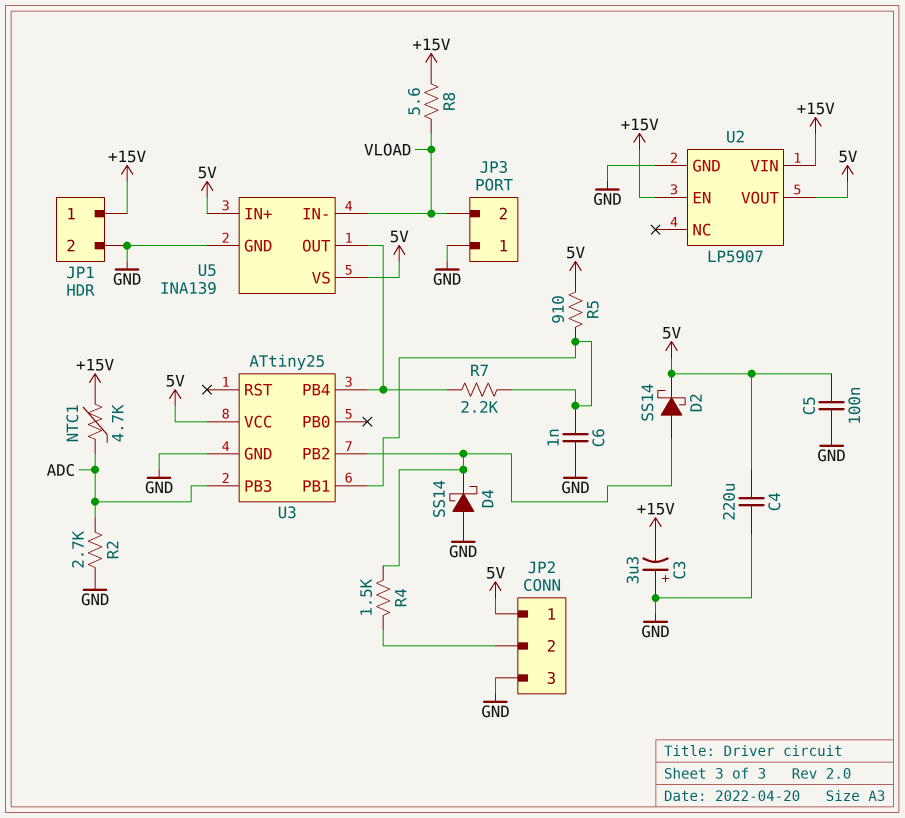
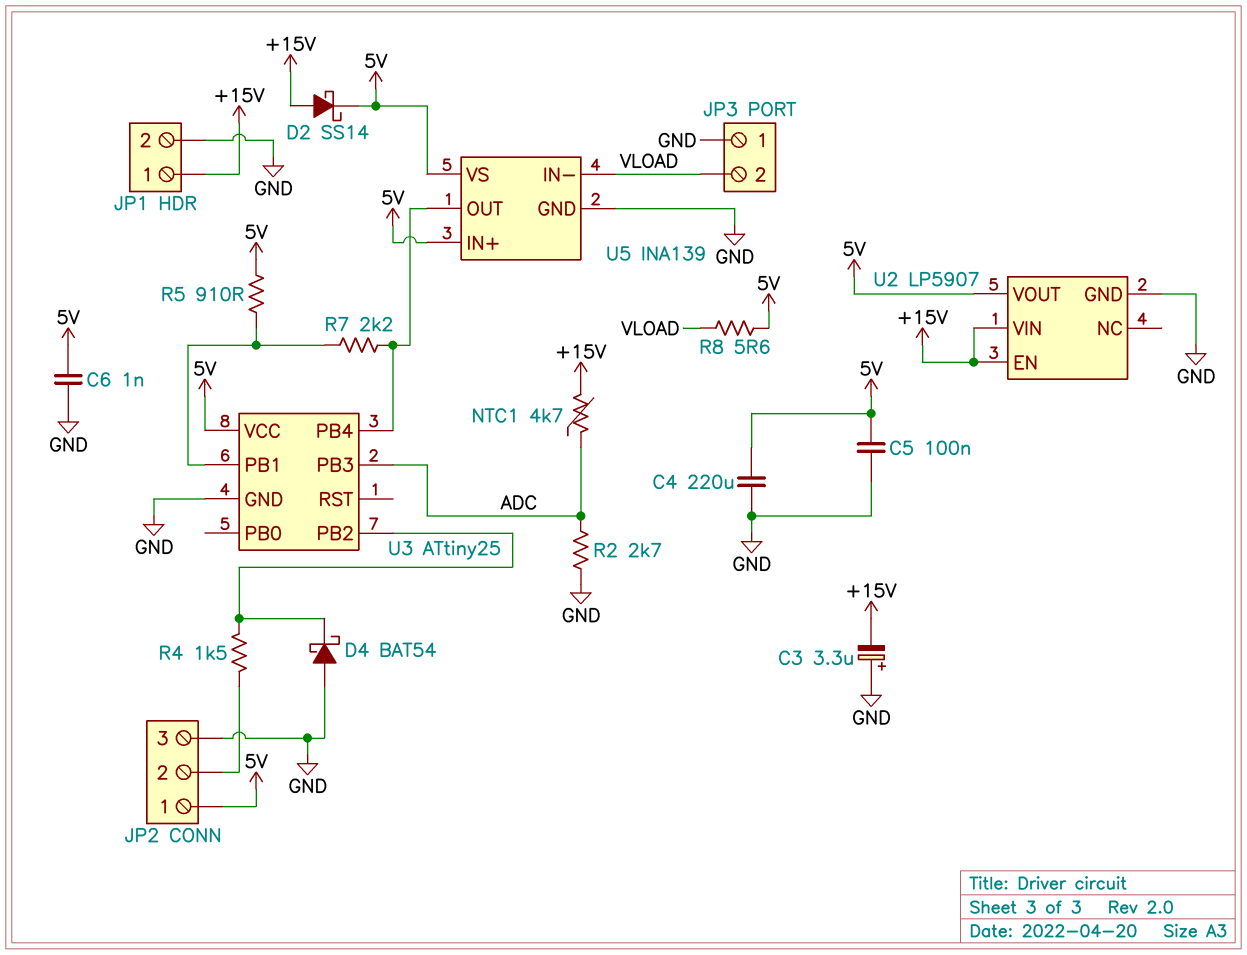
C6: 1nF (GND, U3/PB1) -> 1nF (5V, GND)
D2: schottky SS14 (A U3/PB2, K 5V) -> schottky SS14 (A +15V, K 5V)
D4: schottky SS14 (A GND, K U3/PB2) -> schottky BAT54 (A GND, K U3/PB2)
R8: 5.6 (+15V, VLOAD) -> 5.6 (5V, VLOAD)

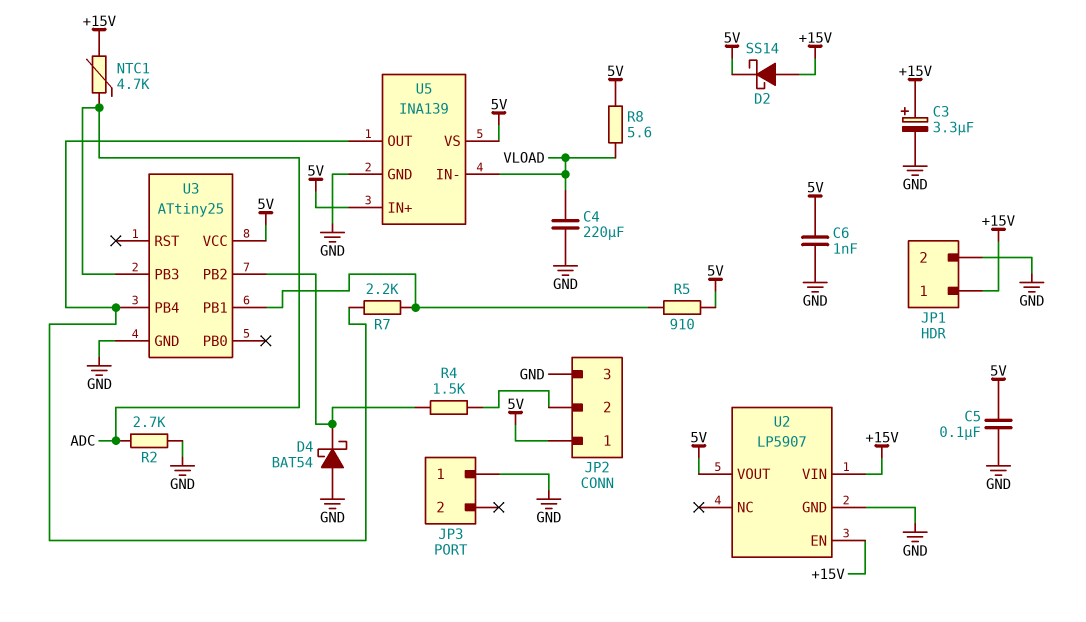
C3: 3.3uF (plus GND, minus +15V) -> 3.3uF (plus +15V, minus GND)
C4: 220uF (5V, GND) -> 220uF (GND, VLOAD)
JP3 pin 2: VLOAD -> none

